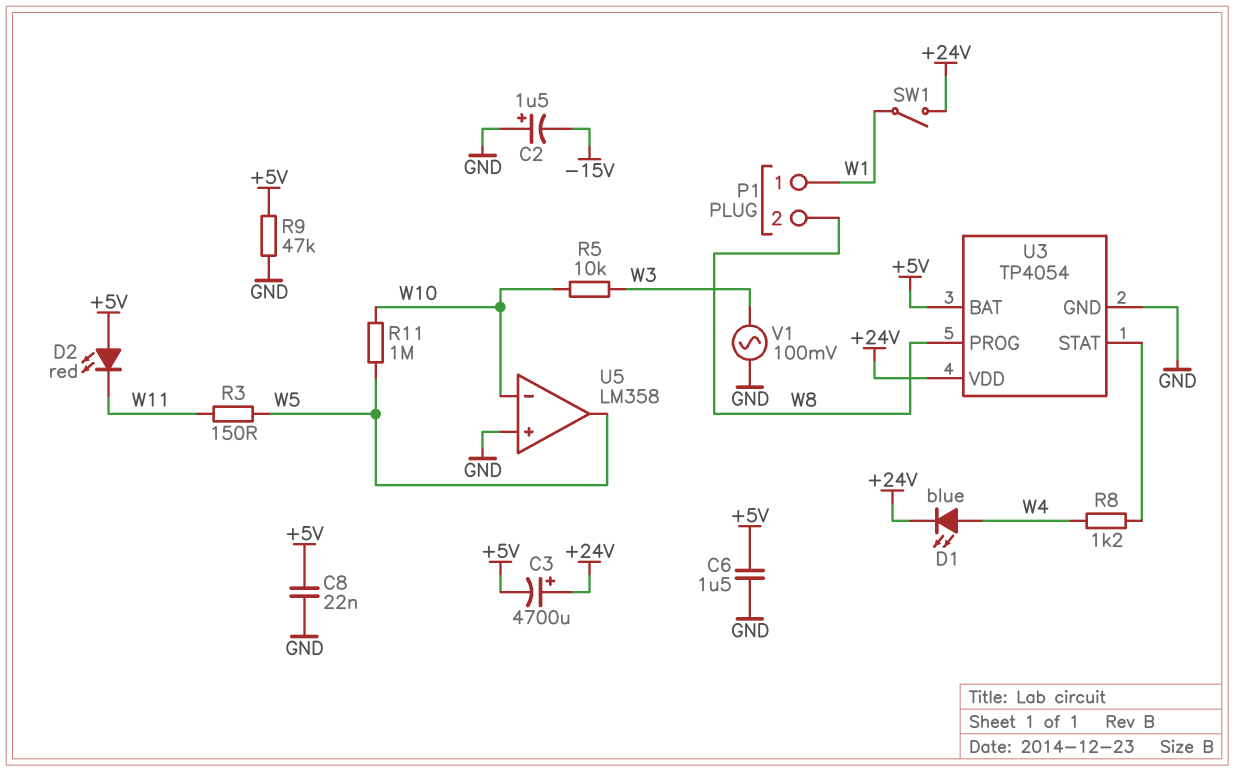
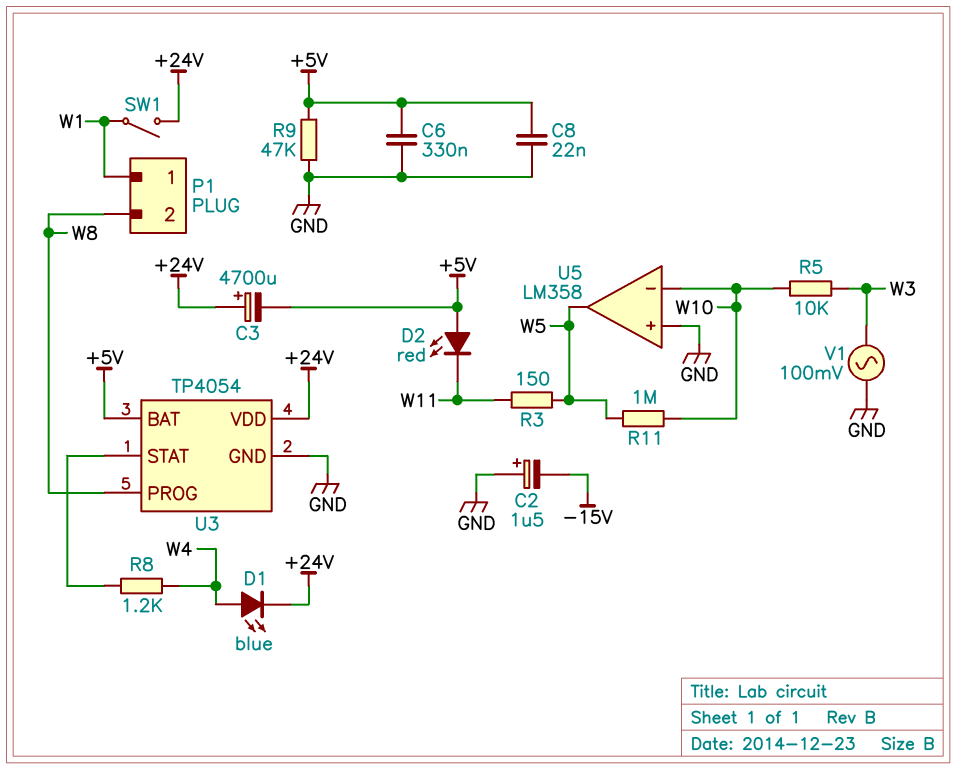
C6: 1.5uF (+5V, GND) -> 330nF (+5V, GND)

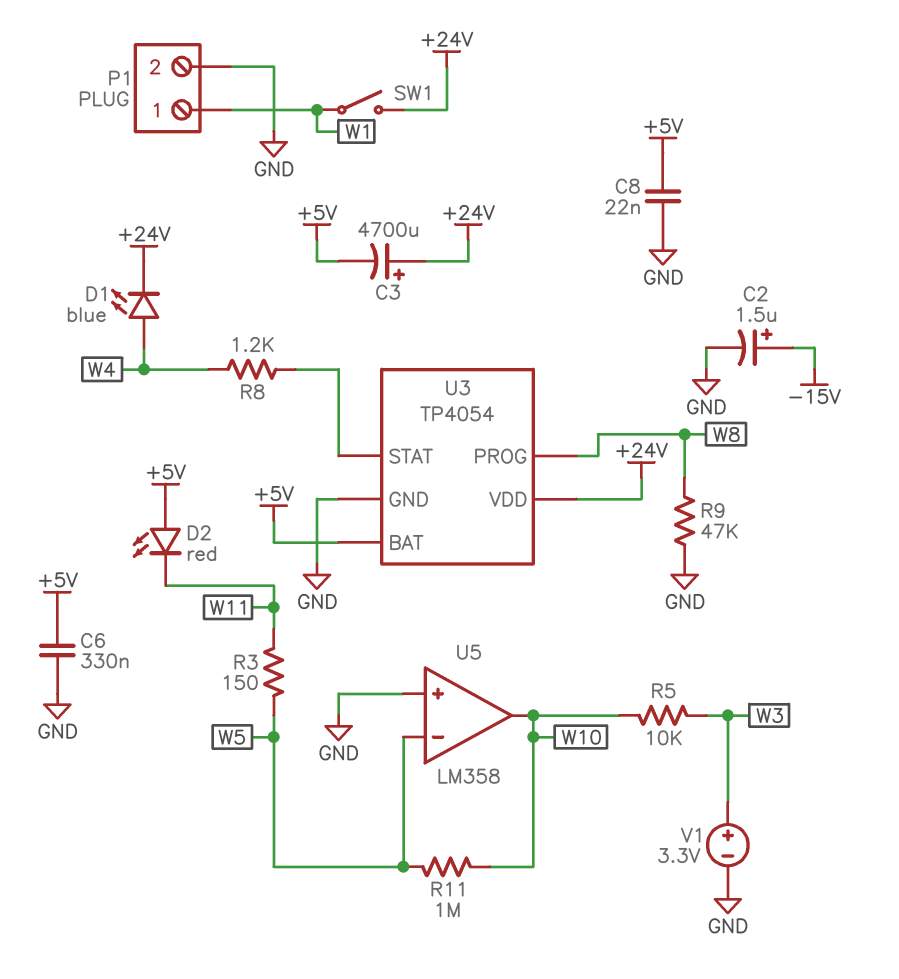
C2: 1.5uF (plus GND, minus -15V) -> 1.5uF (plus -15V, minus GND)
P1 pin 2: W8 -> GND
R9: 47k (+5V, GND) -> 47k (GND, W8)
U5 pin in-: W10 -> W5
U5 pin out: W5 -> W10
V1: AC 100mV (GND, W3) -> 3.3V (plus W3, minus GND)

